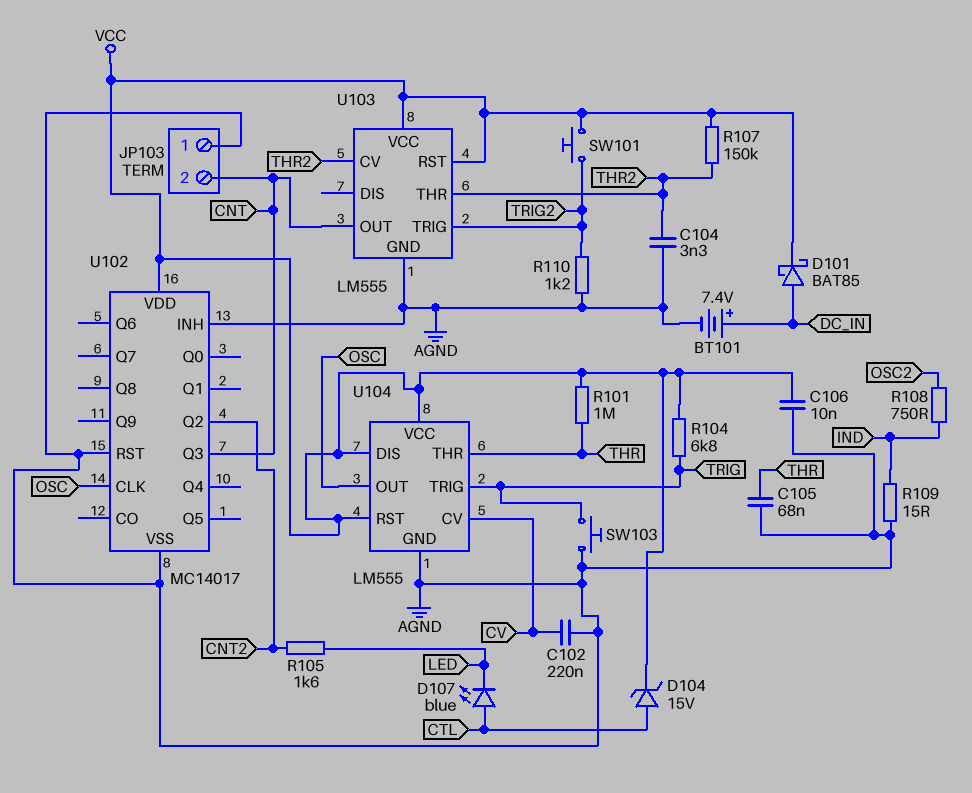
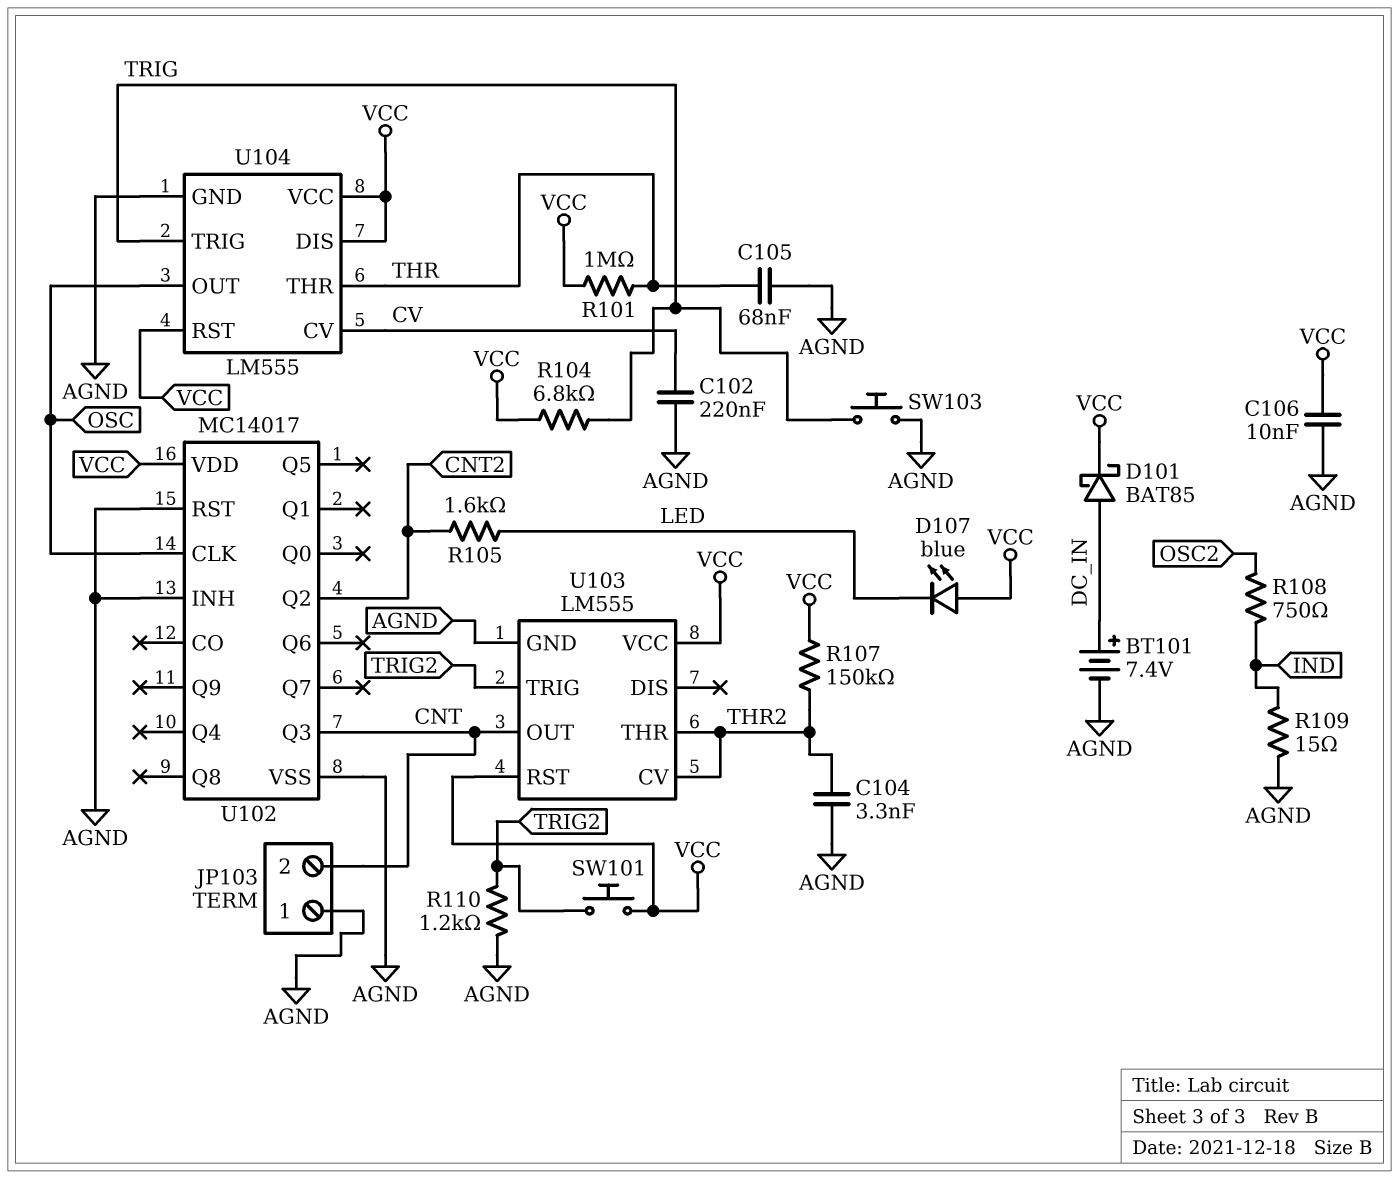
D104: zener 15V (A CTL, K VCC) -> none
D107: LED blue (A CTL, K LED) -> LED blue (A VCC, K LED)

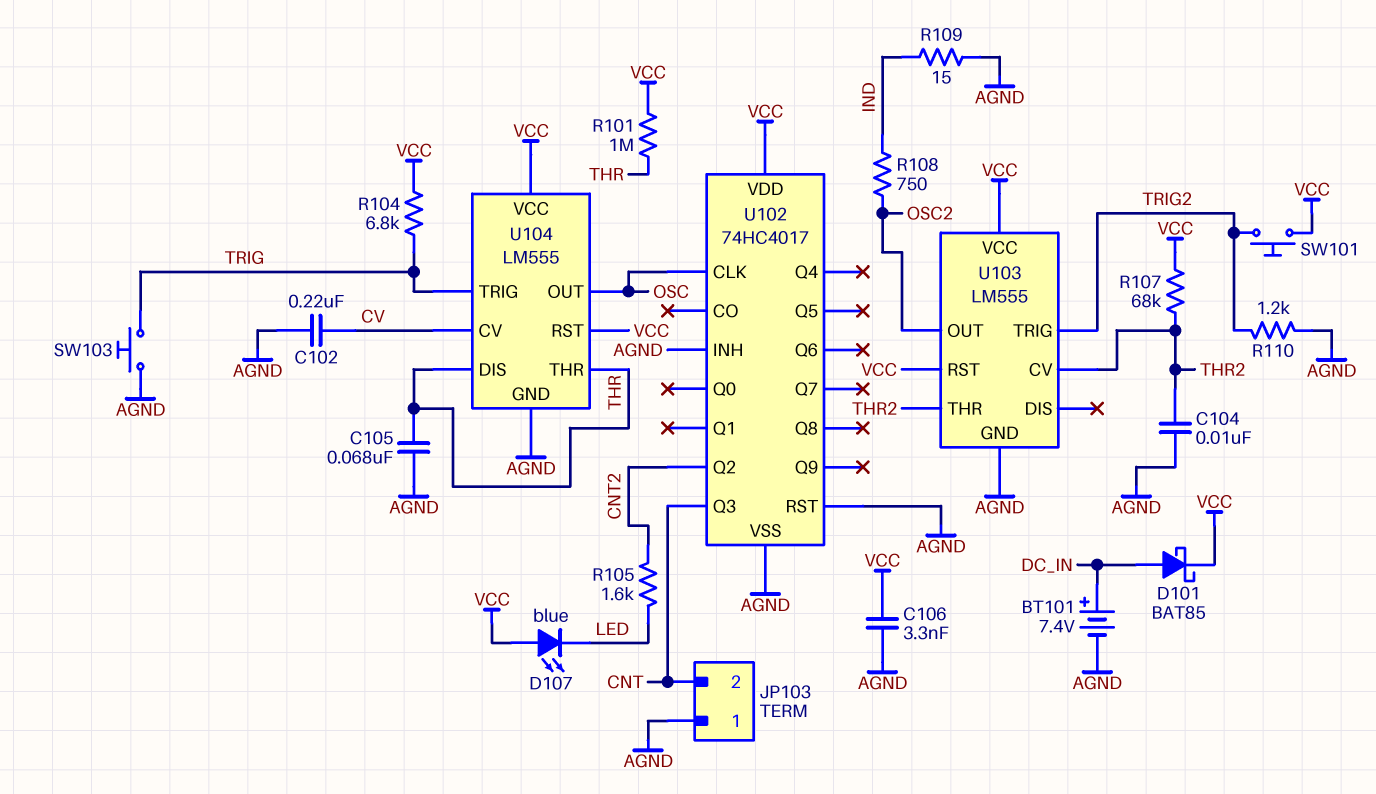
C104: 3.3nF (AGND, THR2) -> 10nF (AGND, THR2)
C106: 10nF (AGND, VCC) -> 3.3nF (AGND, VCC)
R107: 150k (THR2, VCC) -> 68k (THR2, VCC)
U102: MC14017 -> 74HC4017
U103 pin OUT: CNT -> OSC2
U104 pin DIS: VCC -> THR

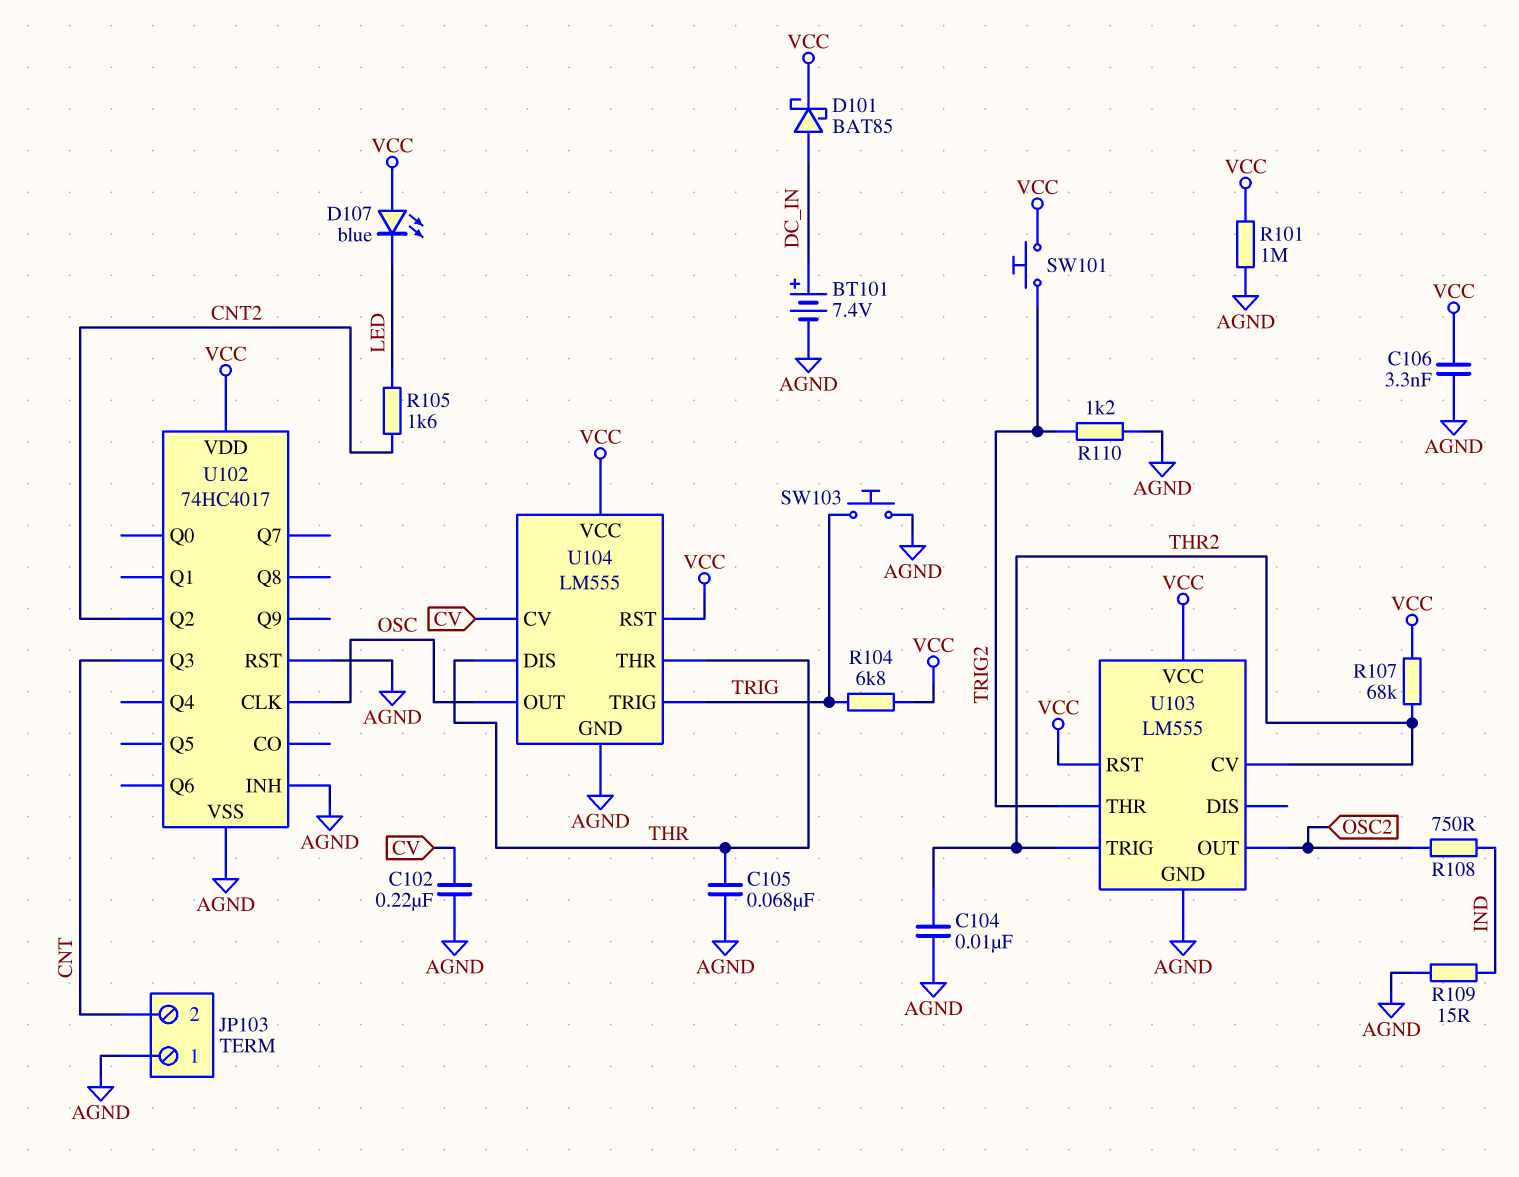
R101: 1M (THR, VCC) -> 1M (AGND, VCC)
U103 pin THR: THR2 -> TRIG2
U103 pin TRIG: TRIG2 -> THR2

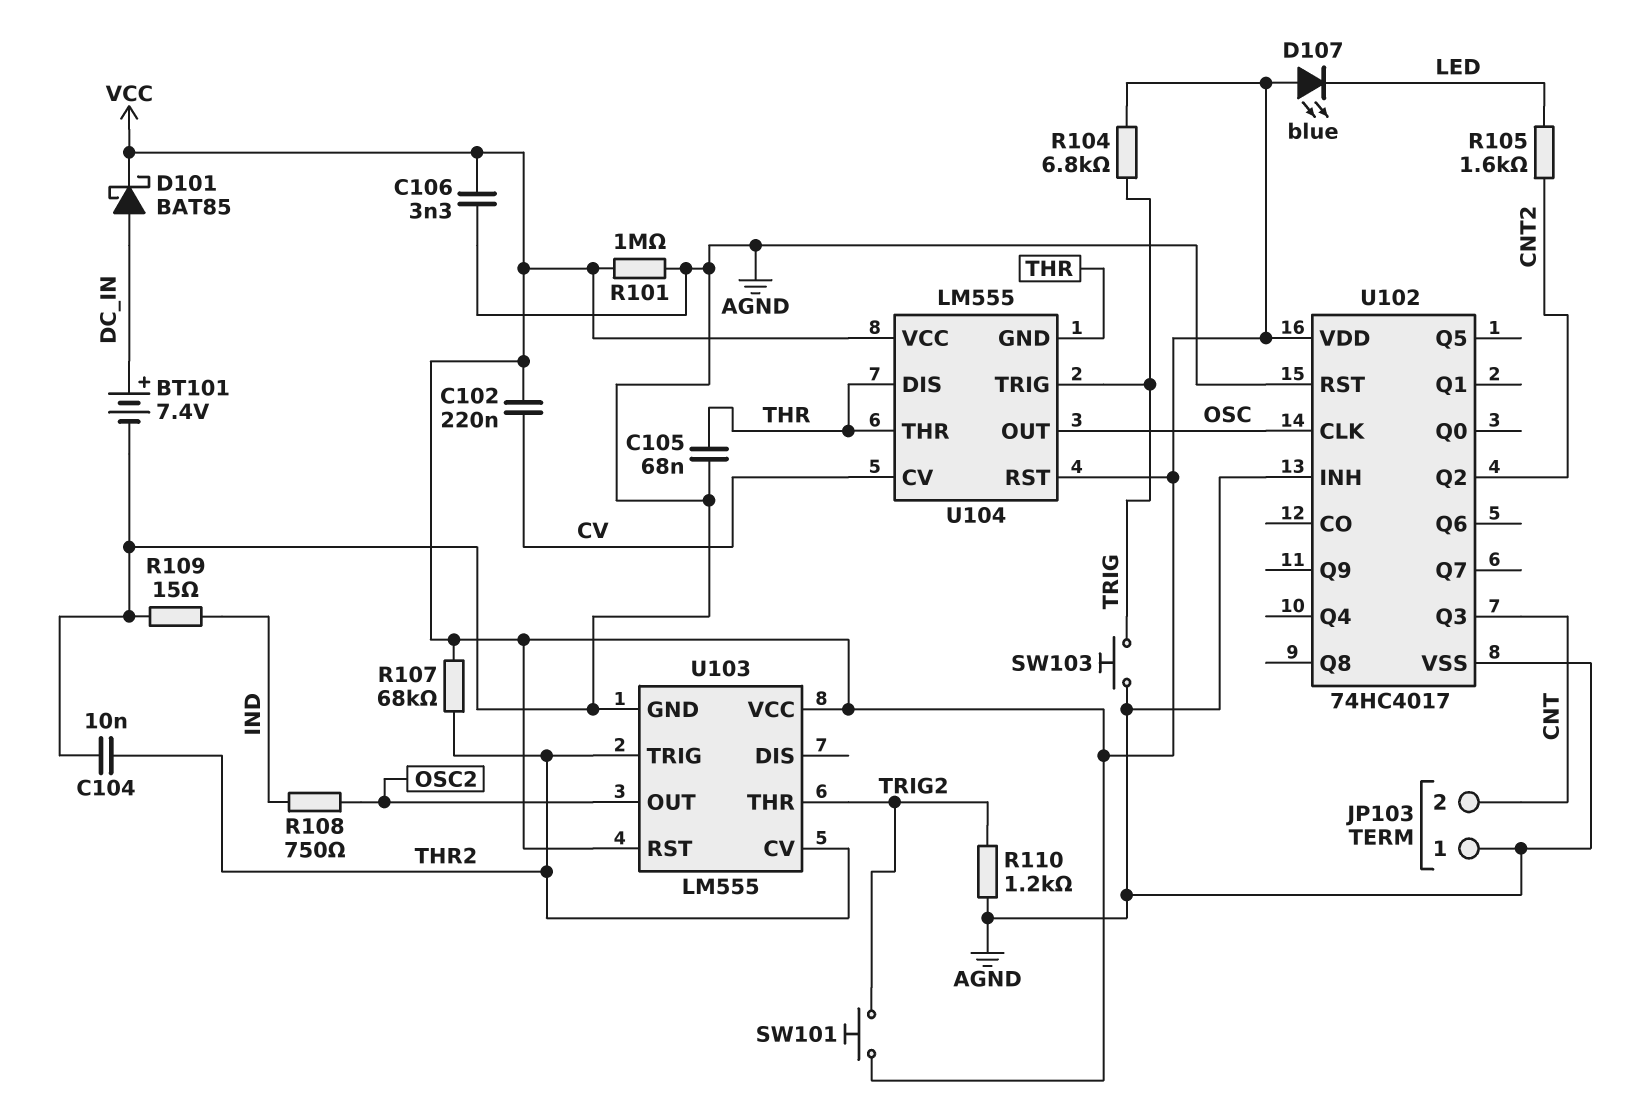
C102: 220nF (AGND, CV) -> 220nF (CV, VCC)
U104 pin GND: AGND -> THR

